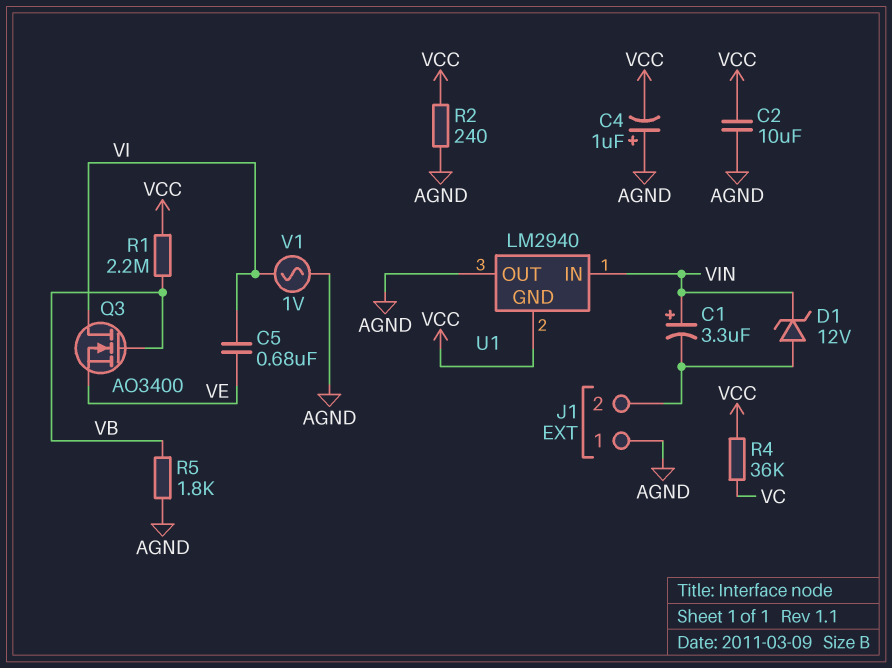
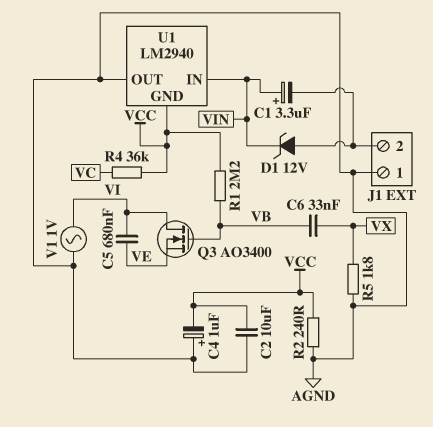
C6: none -> 33nF (VB, VX)
R5: 1.8k (AGND, VB) -> 1.8k (AGND, VX)

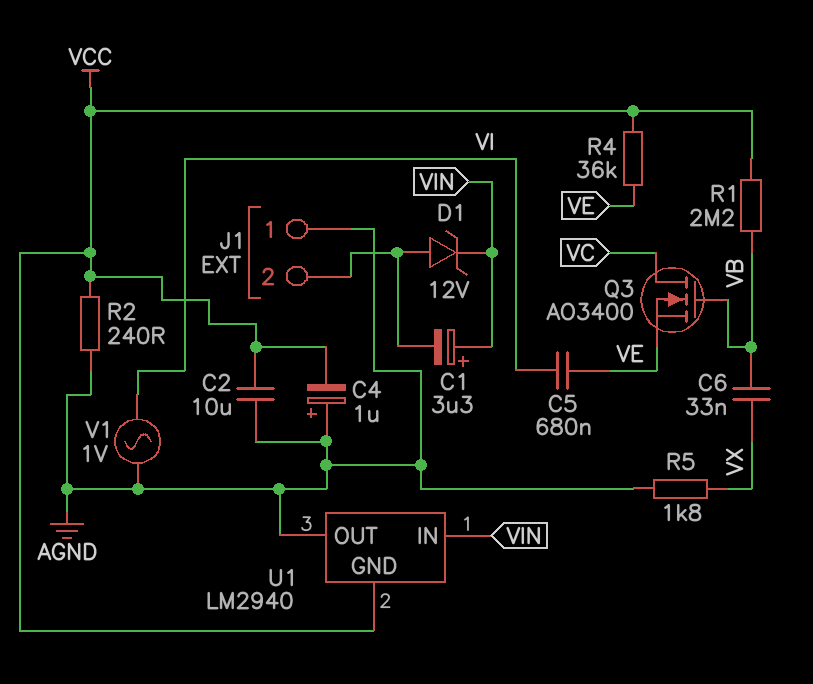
Q3: NMOS AO3400 (G VB, D VI, S VE) -> NMOS AO3400 (G VB, D VC, S VE)
R4: 36k (VC, VCC) -> 36k (VCC, VE)

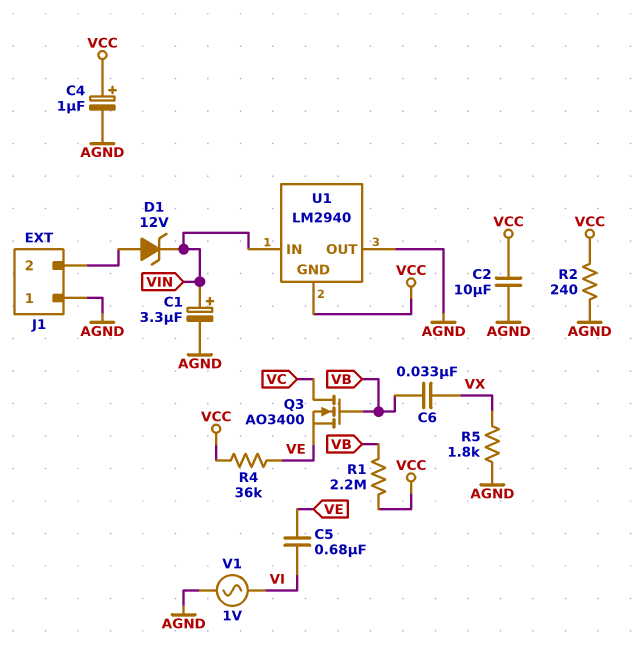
C1: 3.3uF (plus VIN, minus J1/2) -> 3.3uF (plus VIN, minus AGND)
C4: 1uF (plus AGND, minus VCC) -> 1uF (plus VCC, minus AGND)

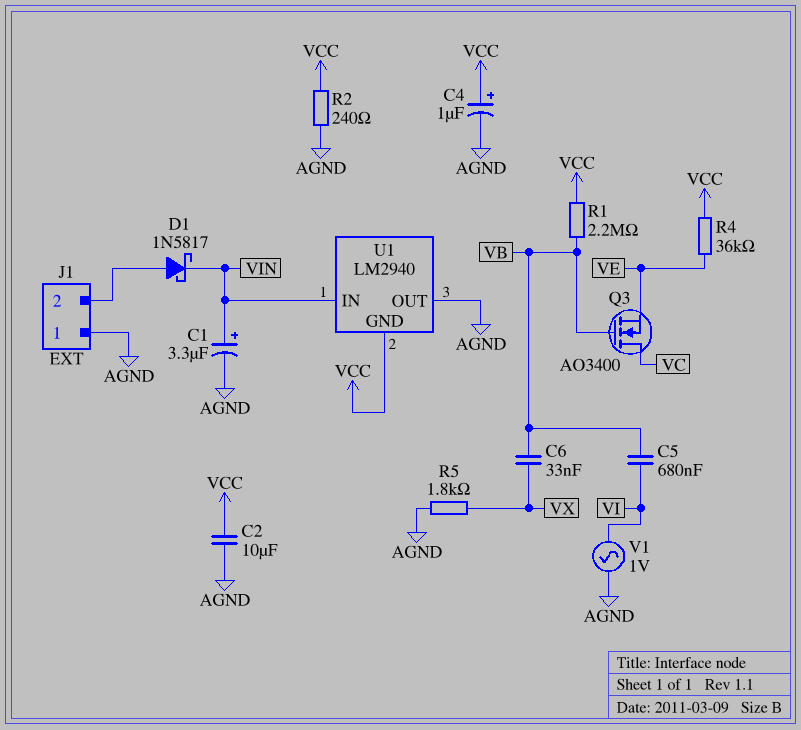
C5: 680nF (VE, VI) -> 680nF (VB, VI)
D1: zener 12V (A J1/2, K VIN) -> schottky 1N5817 (A J1/2, K VIN)

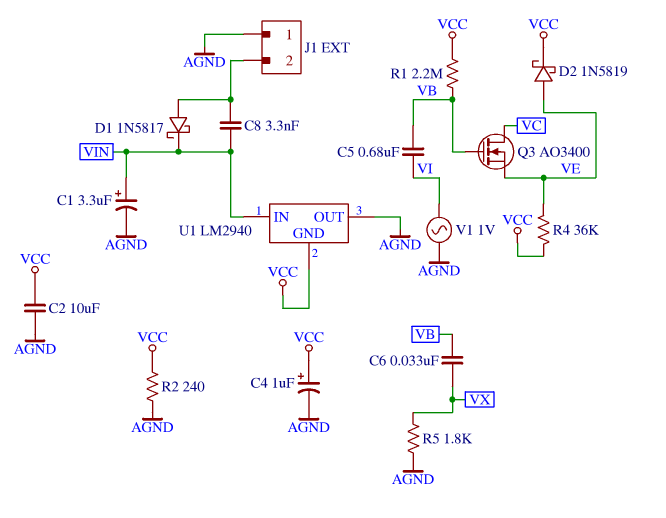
C8: none -> 3.3nF (J1/2, VIN)
D2: none -> schottky 1N5819 (A VE, K VCC)

